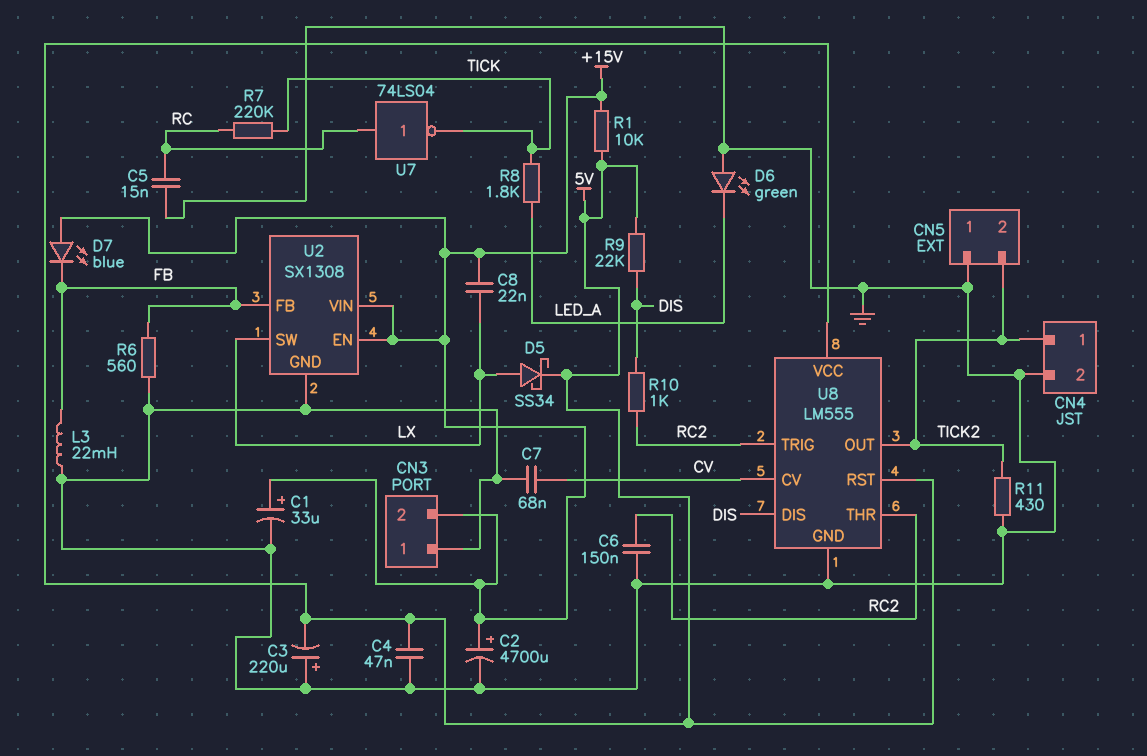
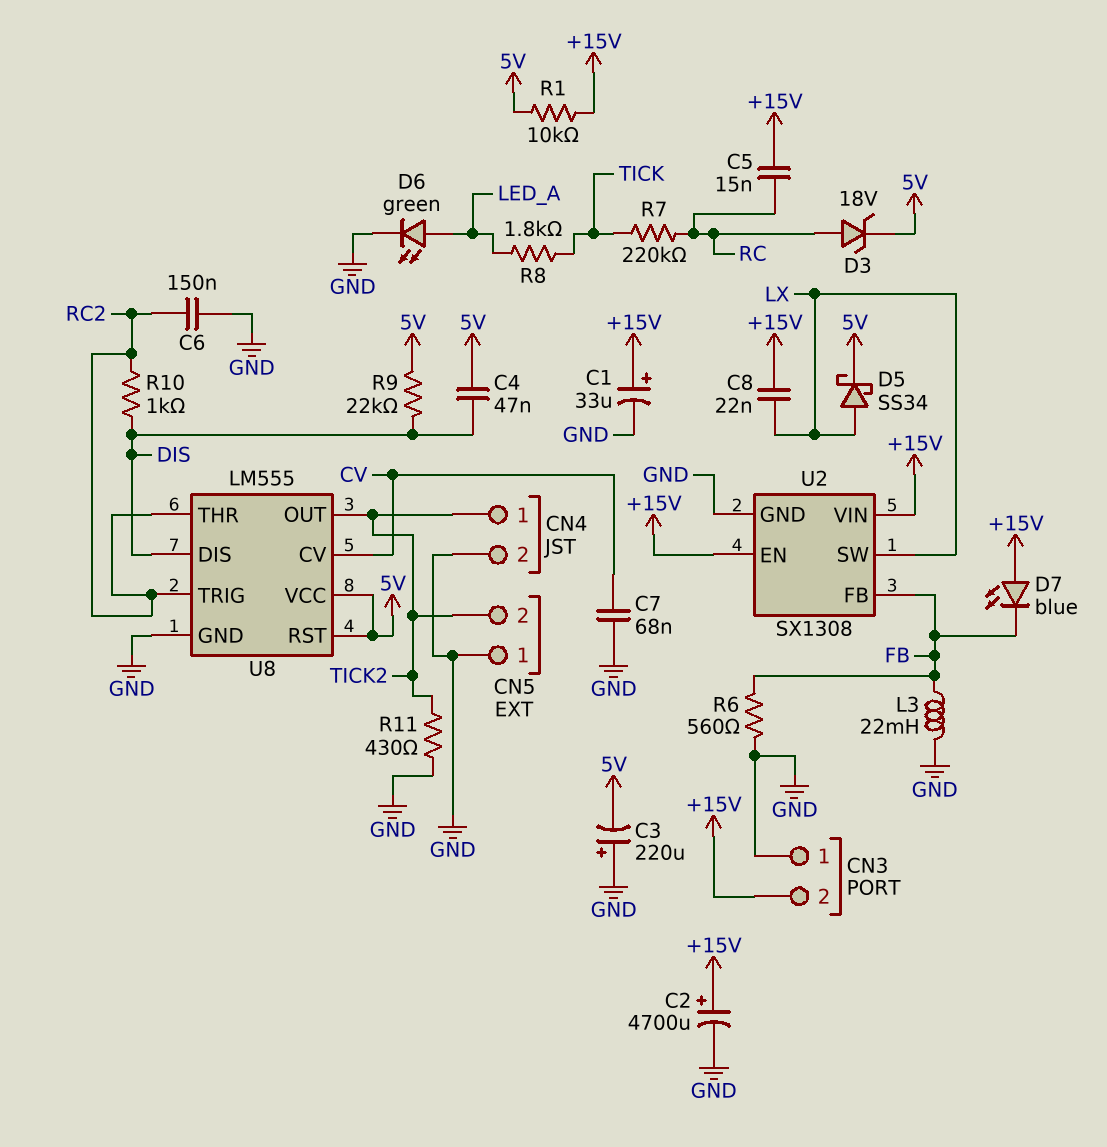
C4: 47nF (5V, GND) -> 47nF (5V, DIS)
C5: 15nF (GND, RC) -> 15nF (+15V, RC)
D3: none -> zener 18V (A RC, K 5V)
D6: LED green (A GND, K LED_A) -> LED green (A LED_A, K GND)
U7: NOT 74LS04 (in RC, out TICK) -> none

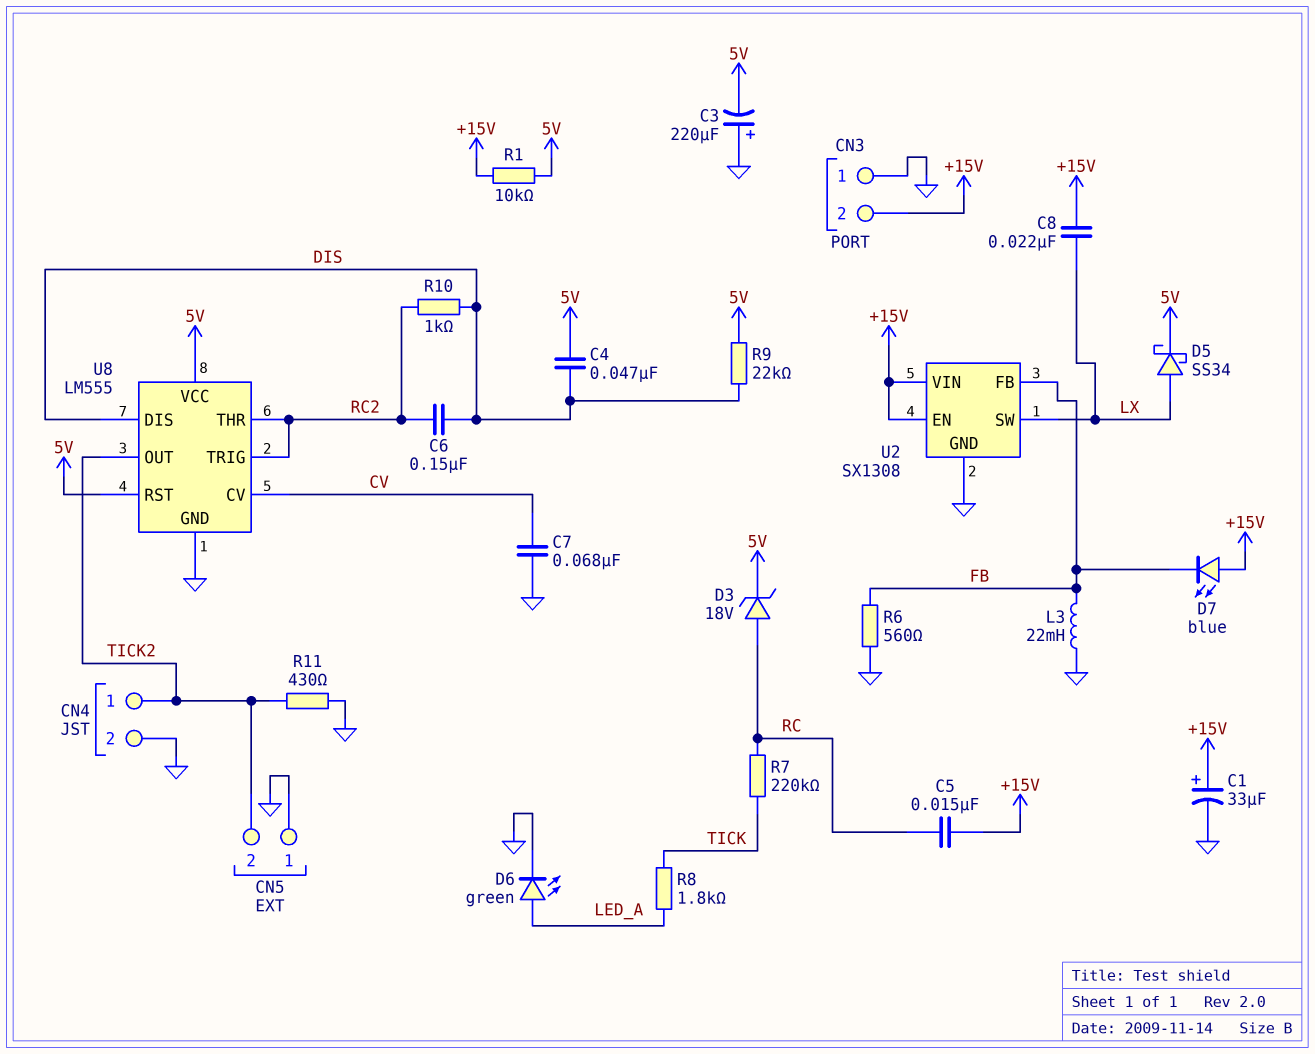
C2: 4700uF (plus +15V, minus GND) -> none
C6: 150nF (GND, RC2) -> 150nF (DIS, RC2)

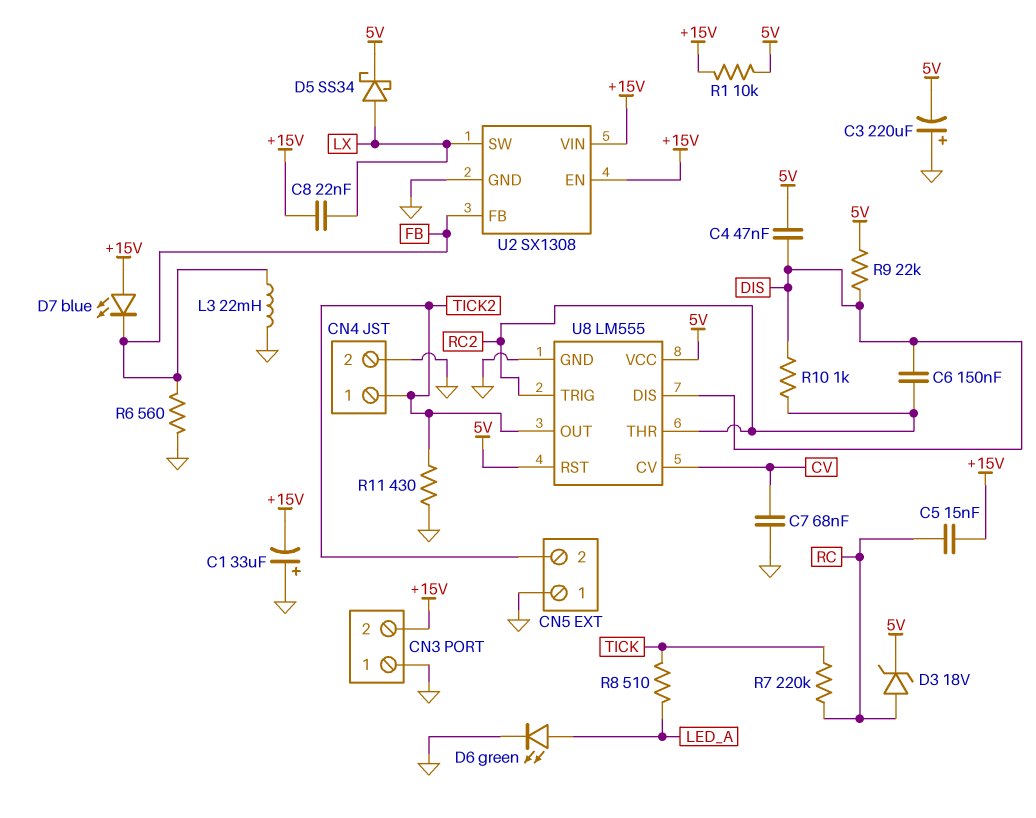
C1: 33uF (plus +15V, minus GND) -> 33uF (plus GND, minus +15V)
R8: 1.8k (LED_A, TICK) -> 510 (LED_A, TICK)

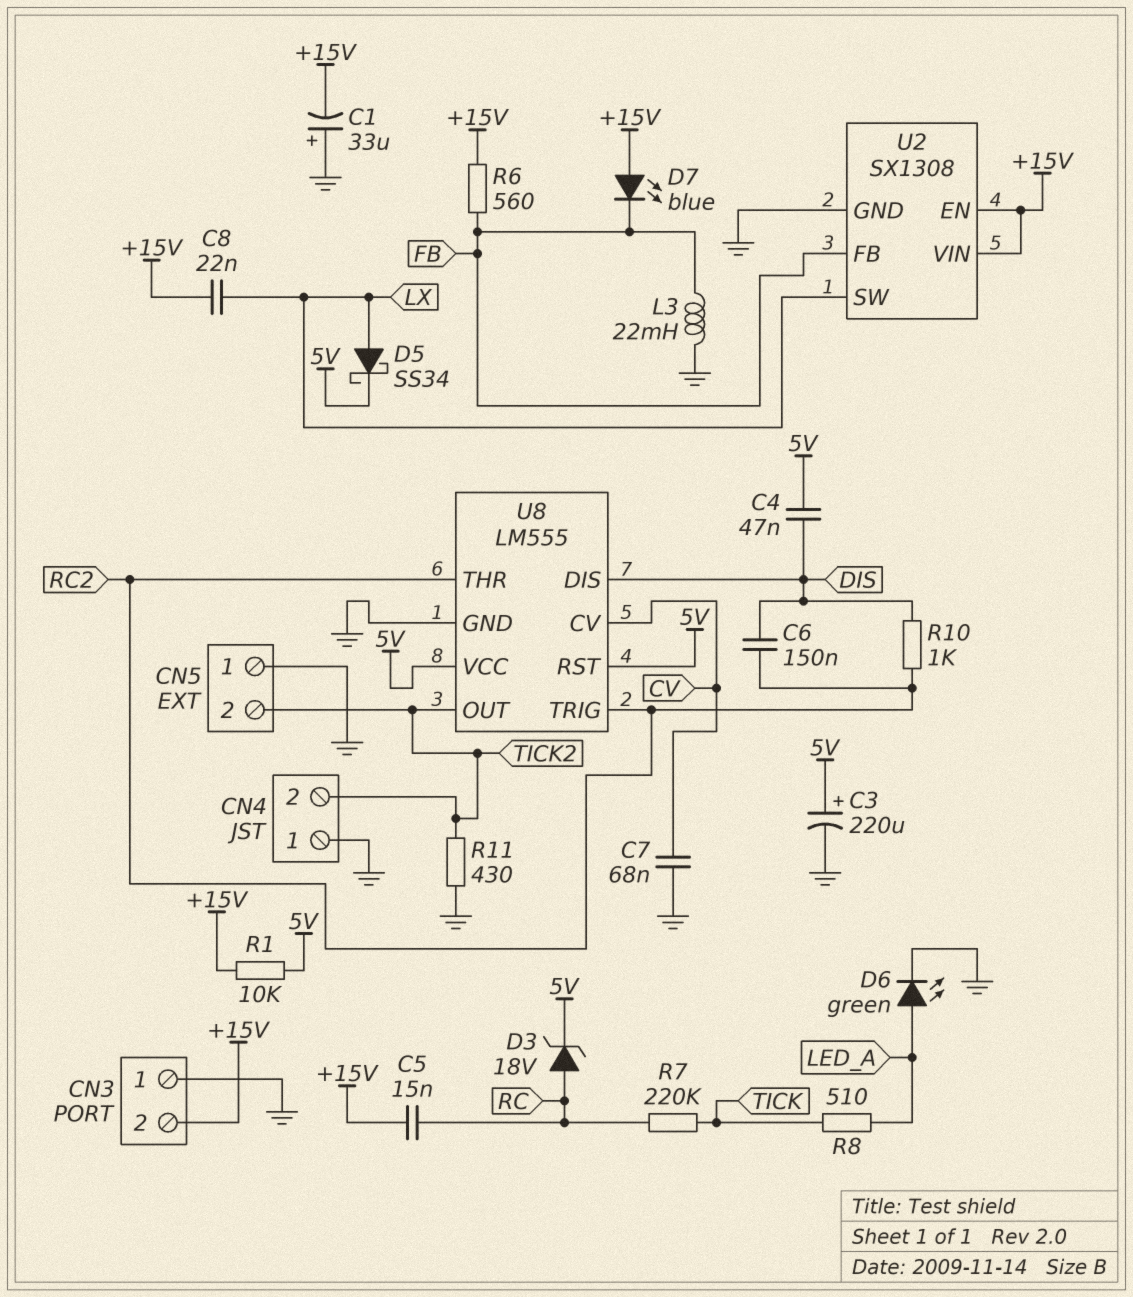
C3: 220uF (plus GND, minus 5V) -> 220uF (plus 5V, minus GND)
CN4 pin 1: TICK2 -> GND
CN4 pin 2: GND -> TICK2
R6: 560 (FB, GND) -> 560 (+15V, FB)
R9: 22k (5V, DIS) -> none

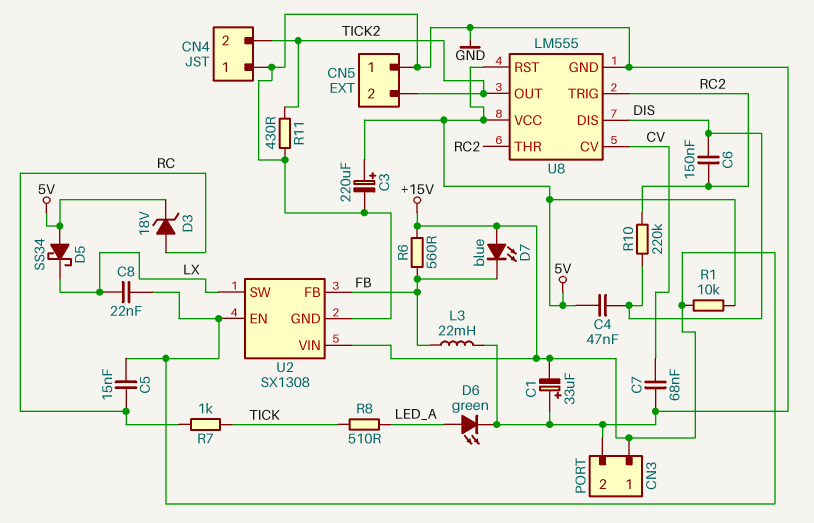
CN3 pin 1: GND -> +15V
CN3 pin 2: +15V -> GND
D5: schottky SS34 (A LX, K 5V) -> schottky SS34 (A 5V, K LX)
R7: 220k (RC, TICK) -> 1k (RC, TICK)
R10: 1k (DIS, RC2) -> 220k (DIS, RC2)

